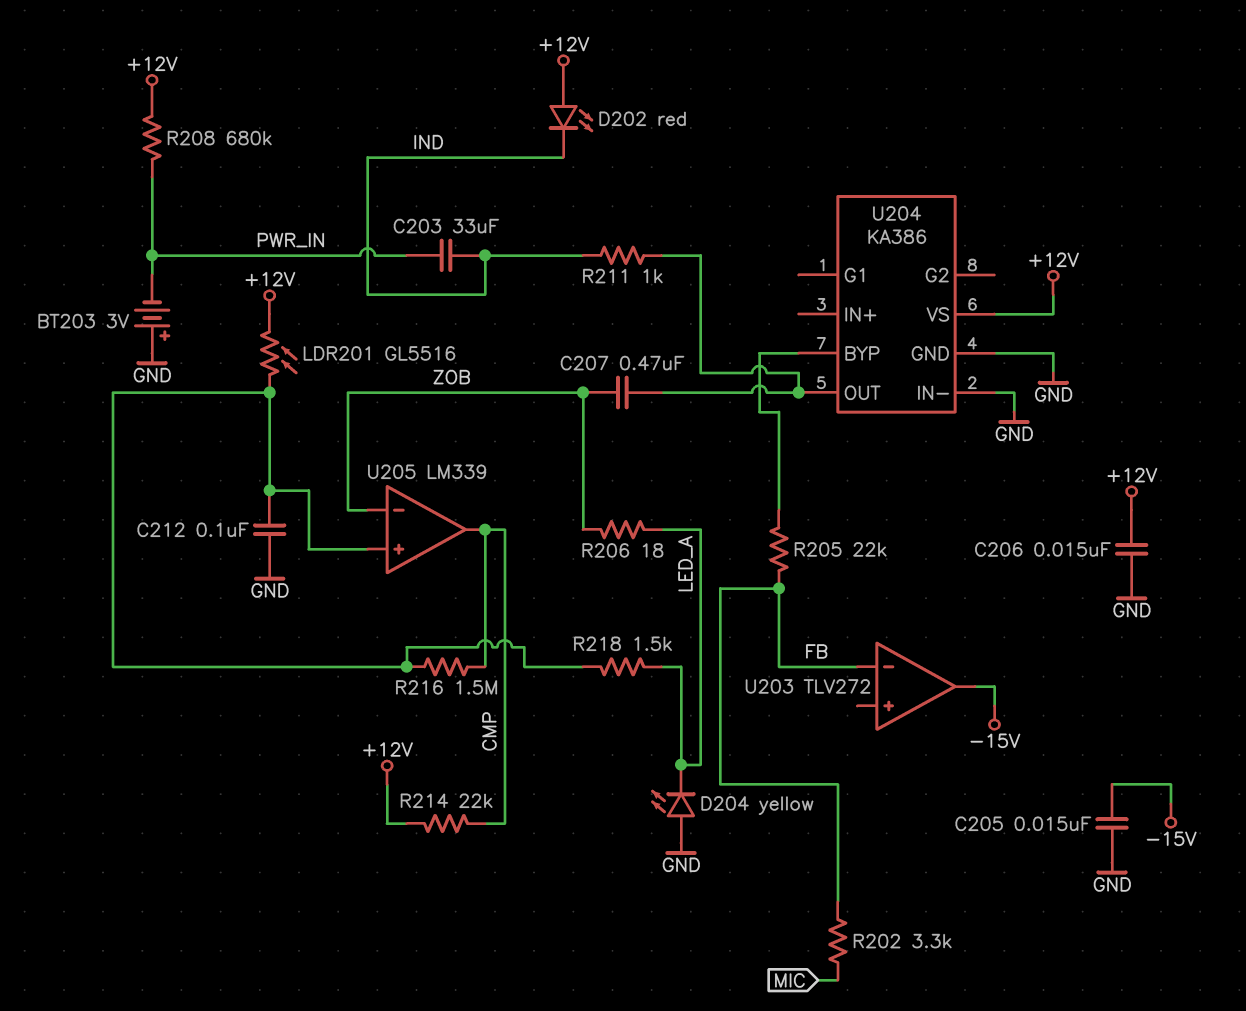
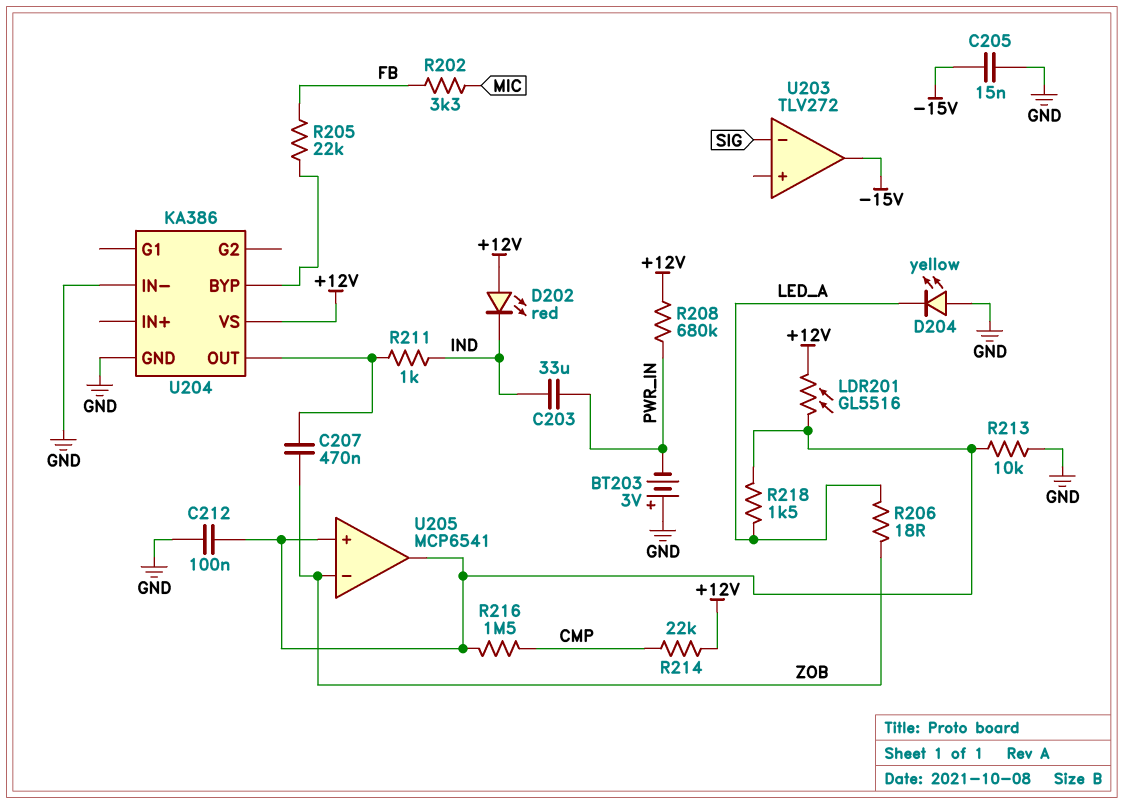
C206: 15nF (+12V, GND) -> none
R213: none -> 10k (GND, U205/in+)
U203 pin in-: FB -> SIG
U205: LM339 -> MCP6541
U205 pin out: CMP -> U205/in+

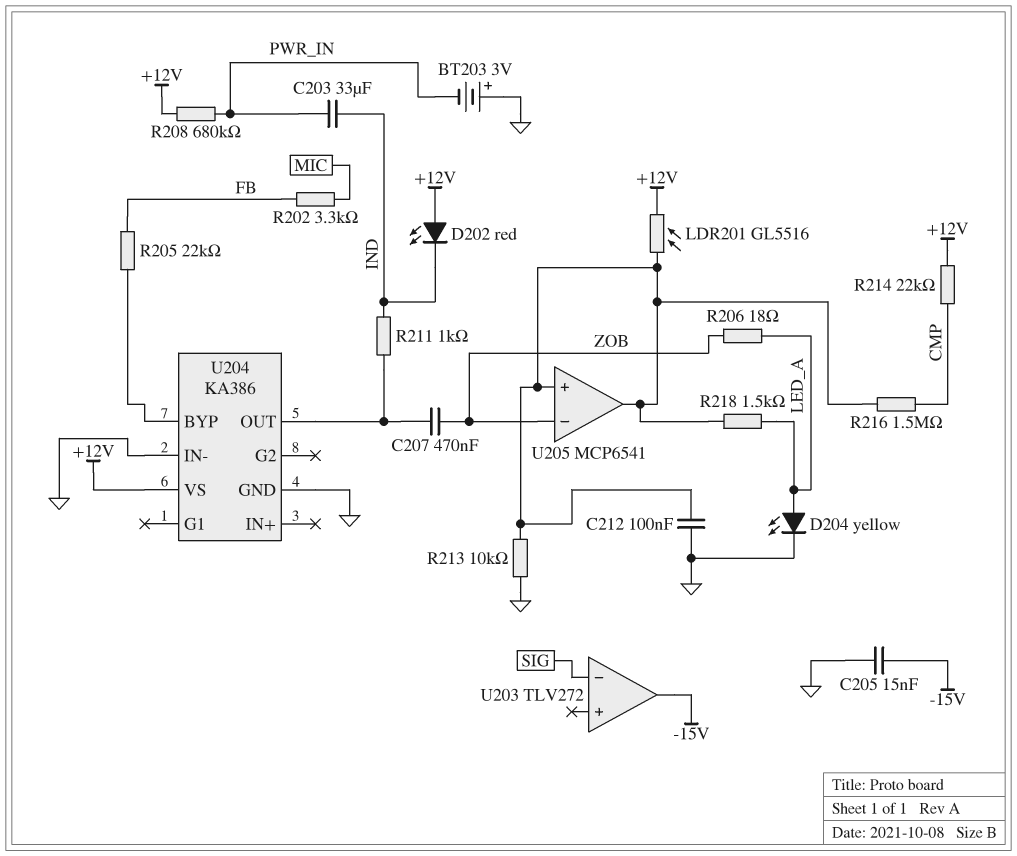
D204: LED yellow (A GND, K LED_A) -> LED yellow (A LED_A, K GND)

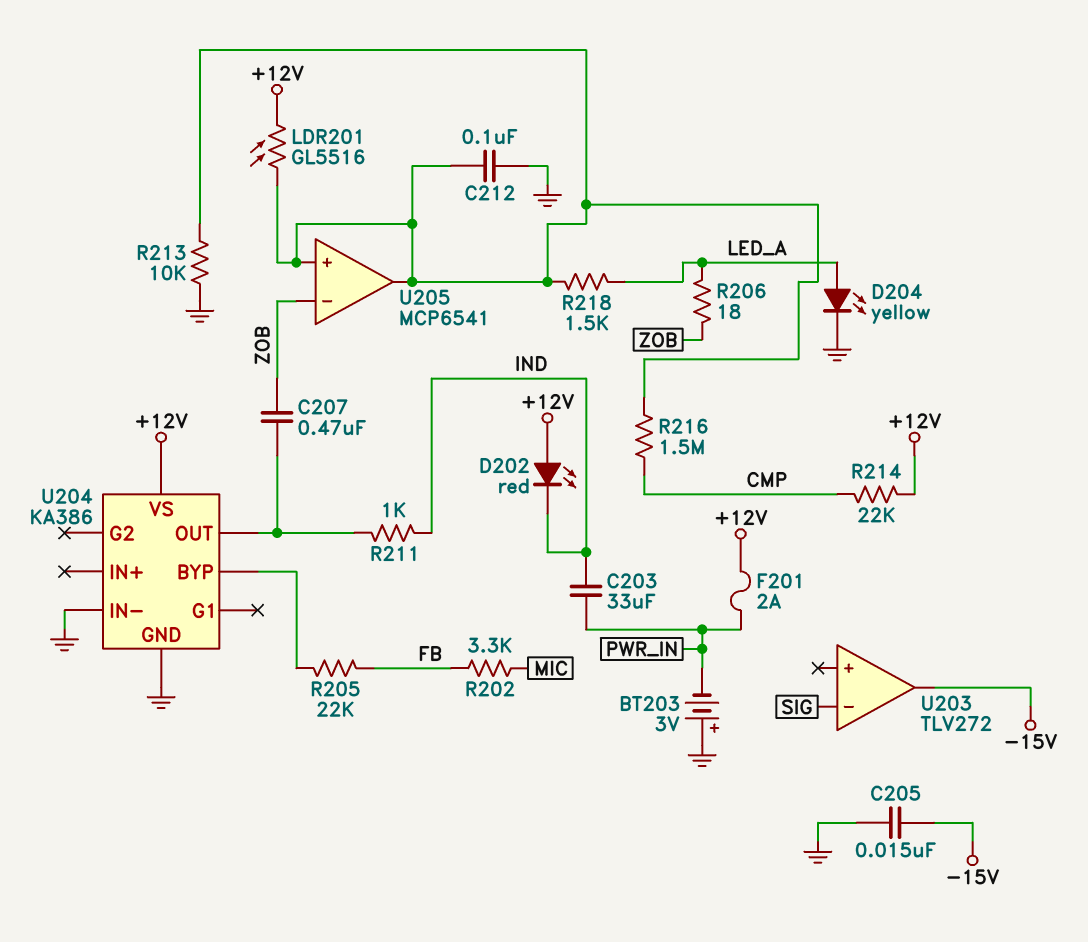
F201: none -> 2A (+12V, PWR_IN)
R208: 680k (+12V, PWR_IN) -> none

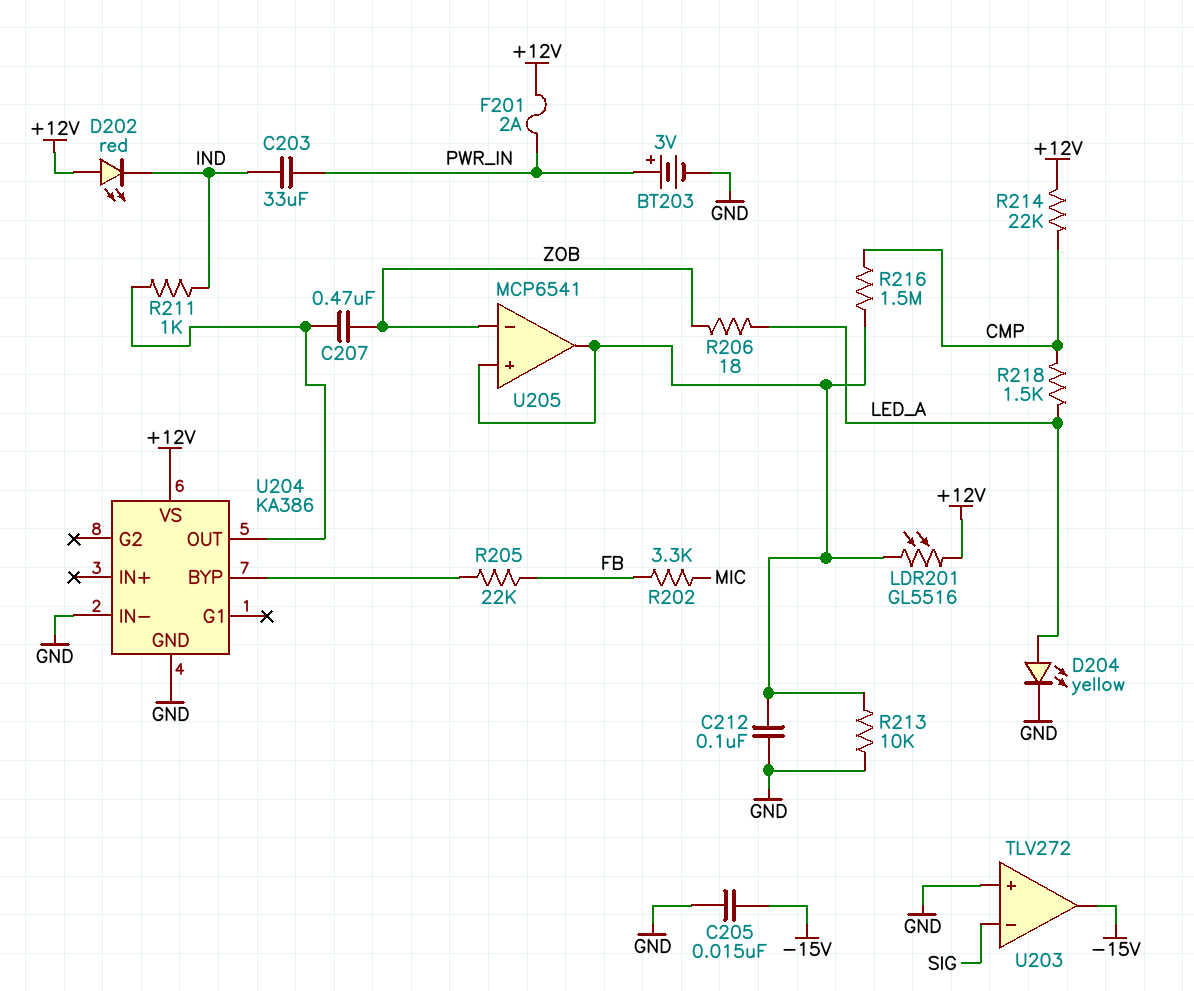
BT203: 3V (plus GND, minus PWR_IN) -> 3V (plus PWR_IN, minus GND)
R218: 1.5k (LED_A, U205/in+) -> 1.5k (CMP, LED_A)
U203 pin in+: none -> GND

